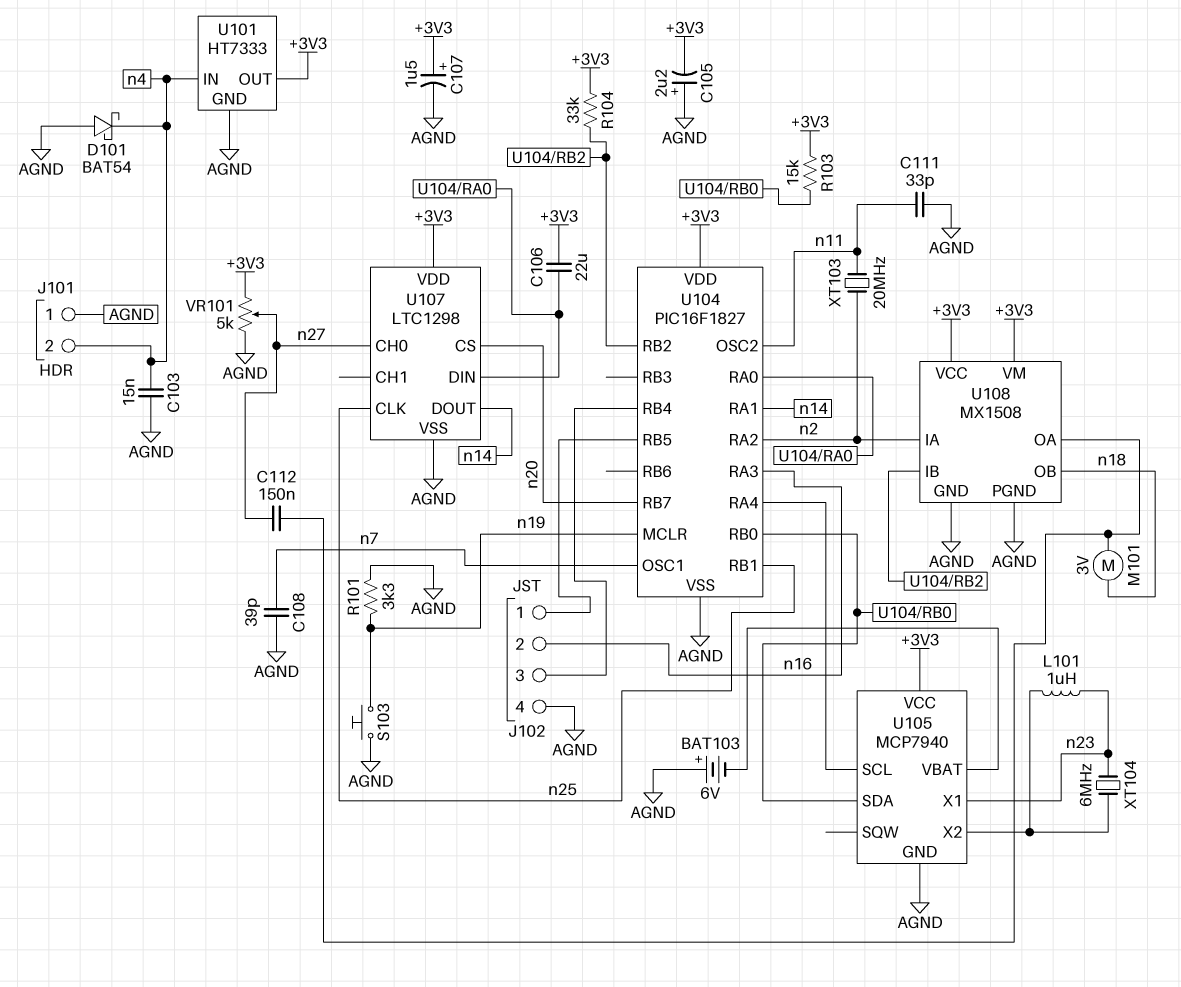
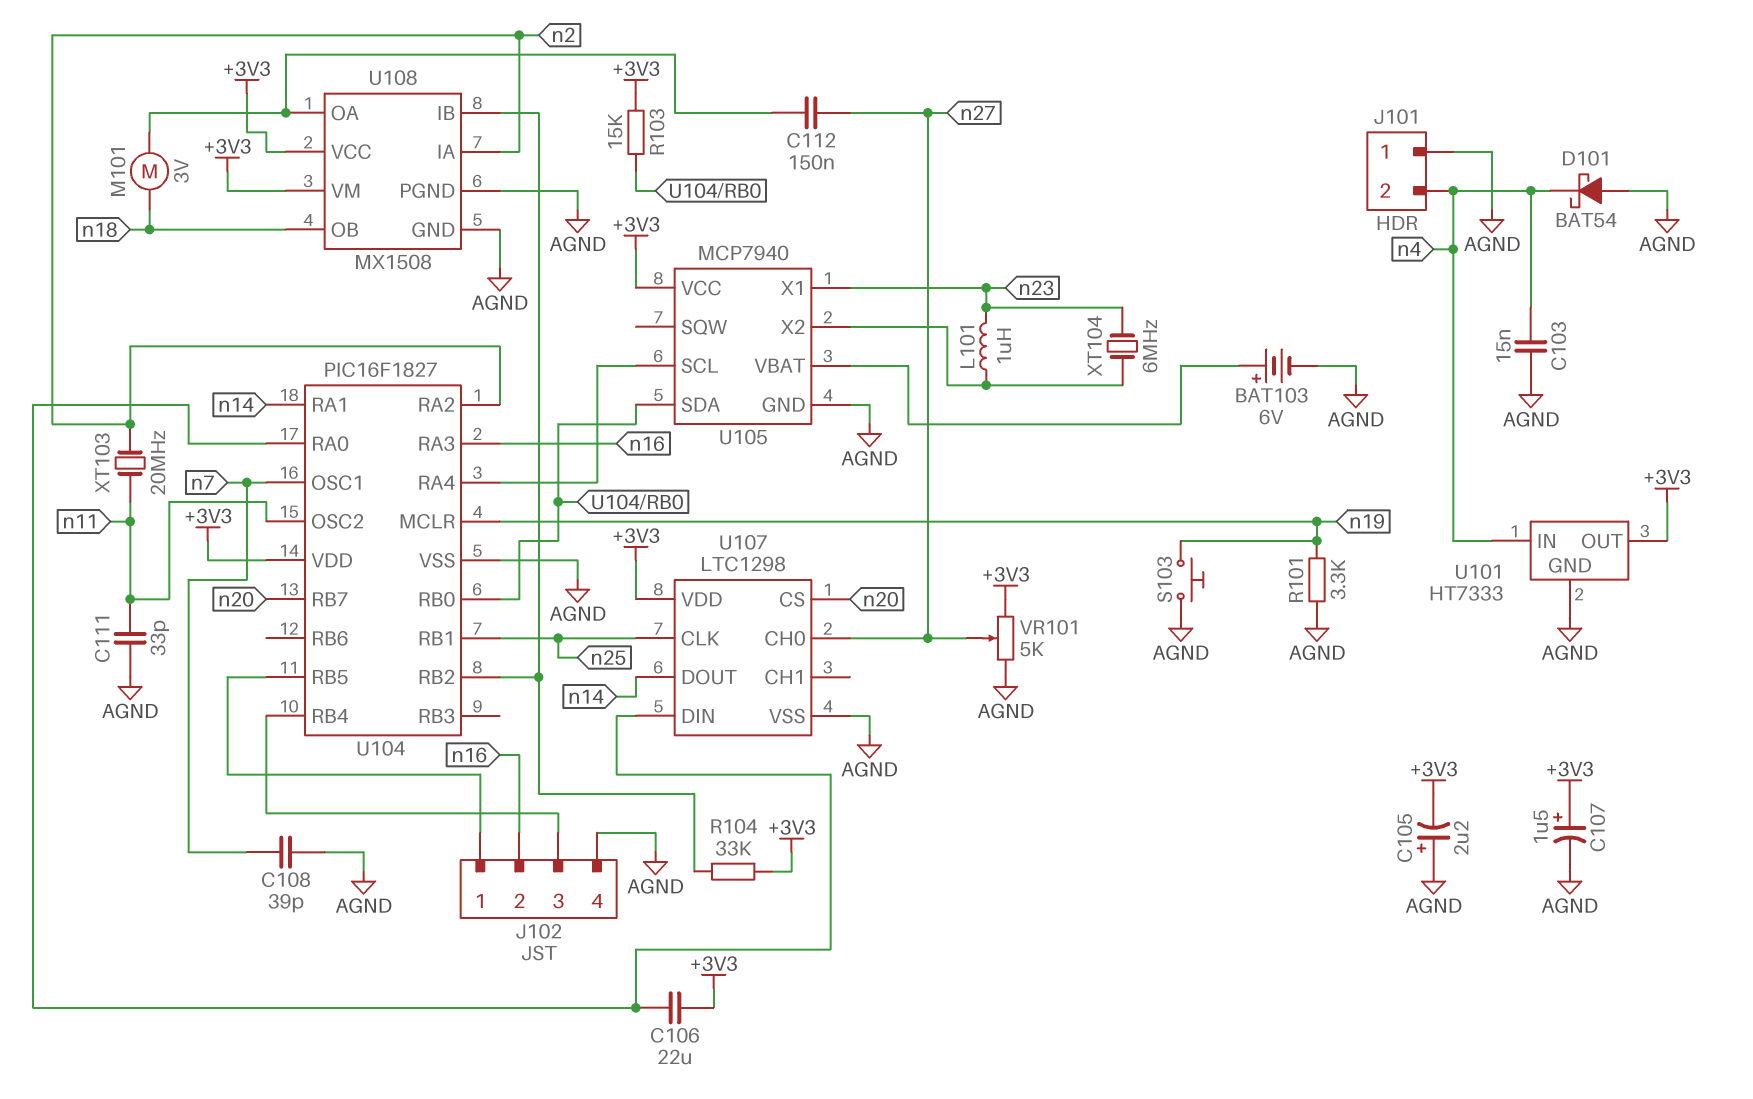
BAT103: 6V (plus AGND, minus U105/VBAT) -> 6V (plus U105/VBAT, minus AGND)

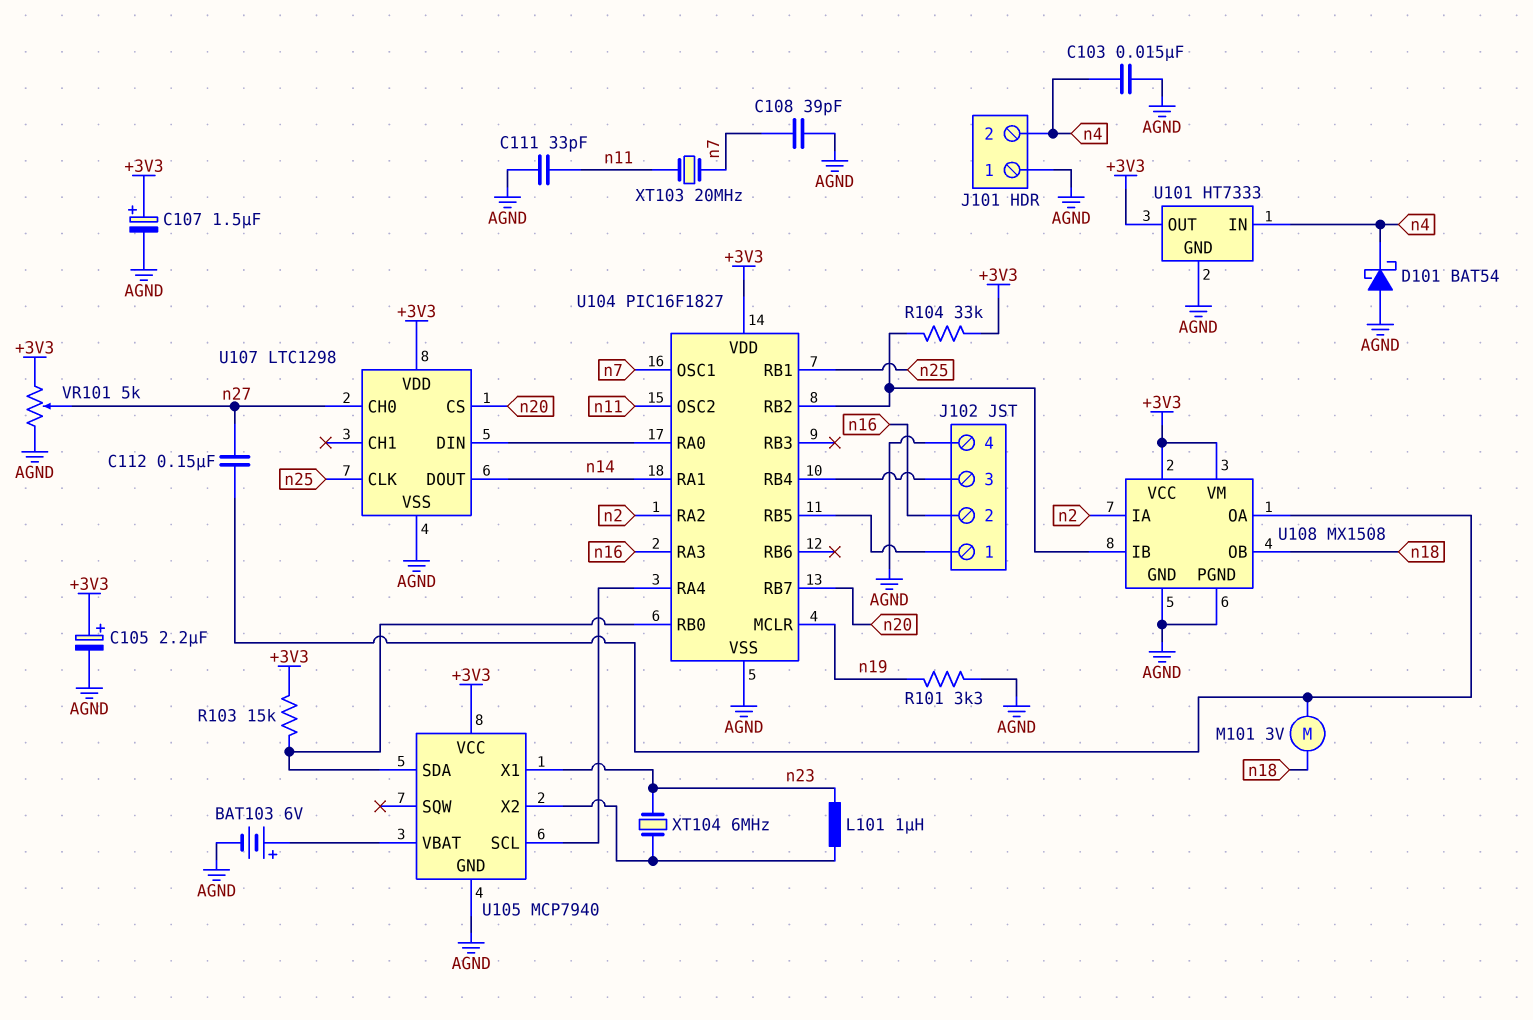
C105: 2.2uF (plus AGND, minus +3V3) -> 2.2uF (plus +3V3, minus AGND)
C106: 22uF (+3V3, U104/RA0) -> none
S103: button (AGND, n19) -> none
XT103: 20MHz (n2, n11) -> 20MHz (n7, n11)

